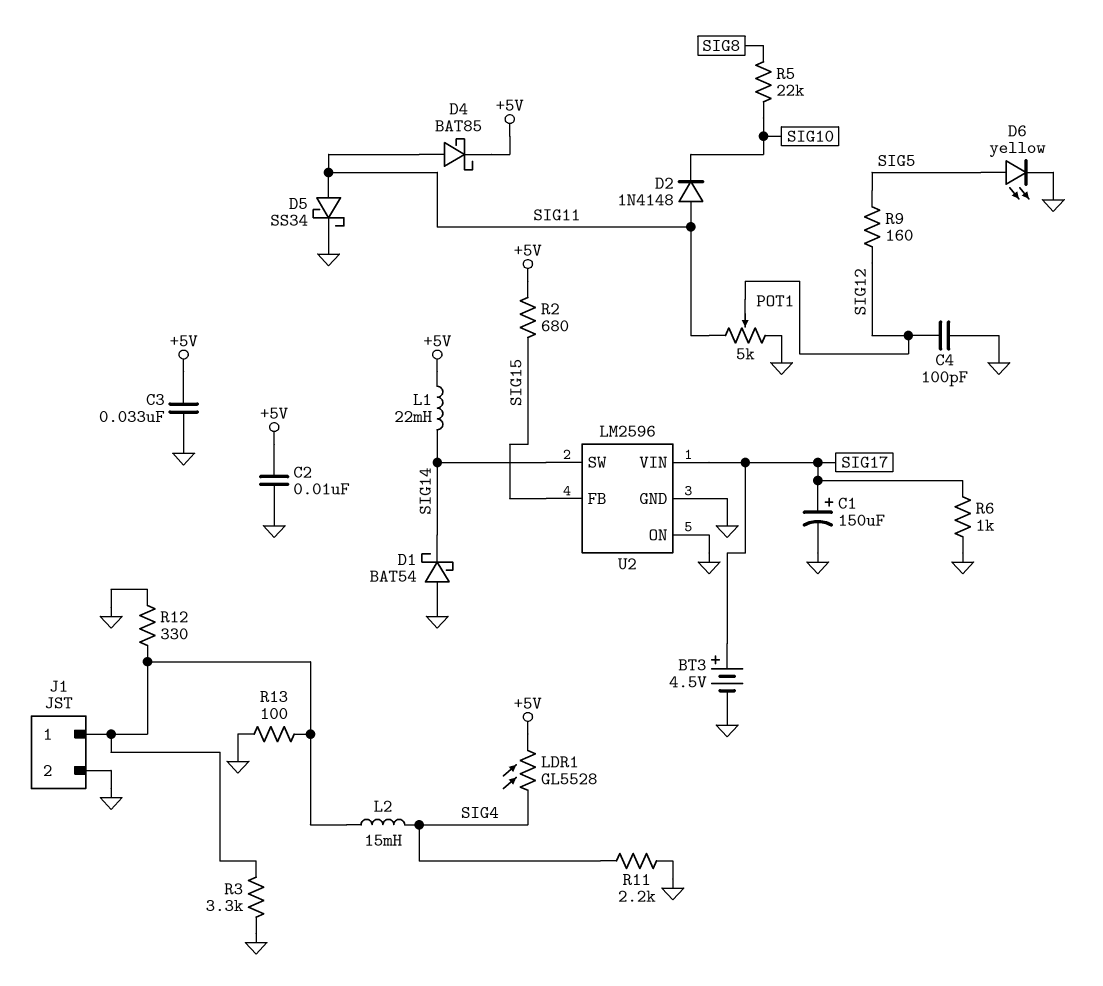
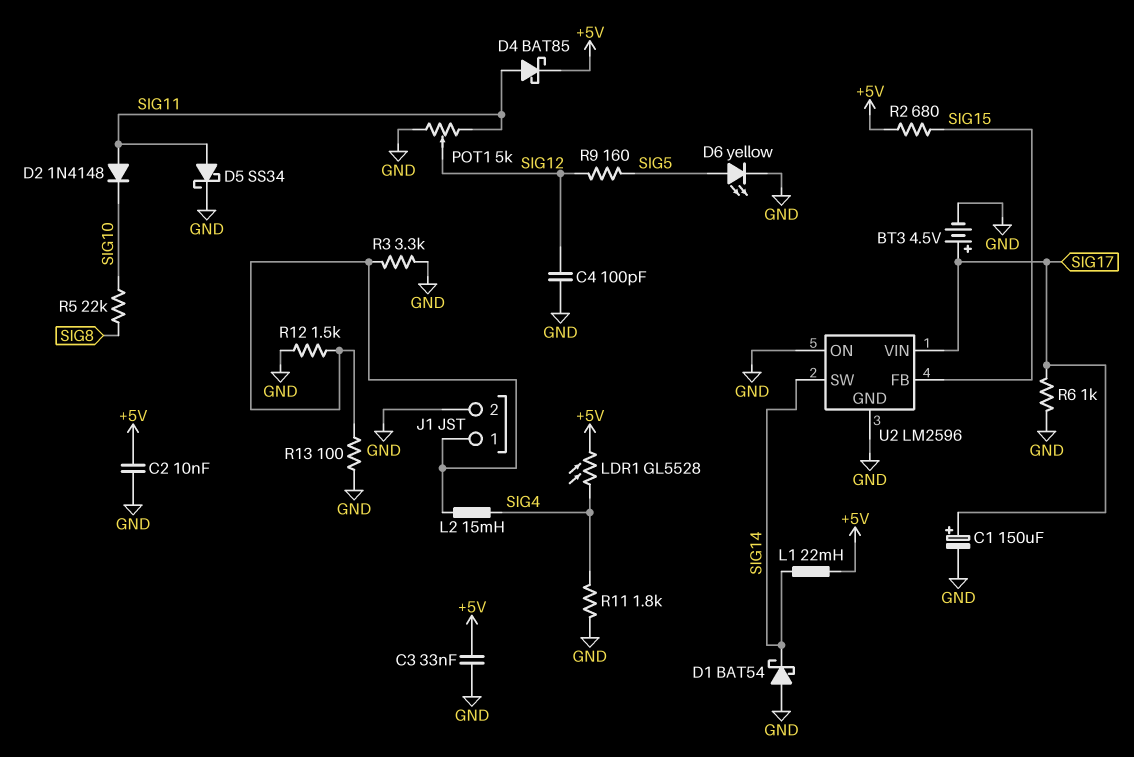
R11: 2.2k (GND, SIG4) -> 1.8k (GND, SIG4)
R12: 330 (GND, J1/1) -> 1.5k (GND, J1/1)

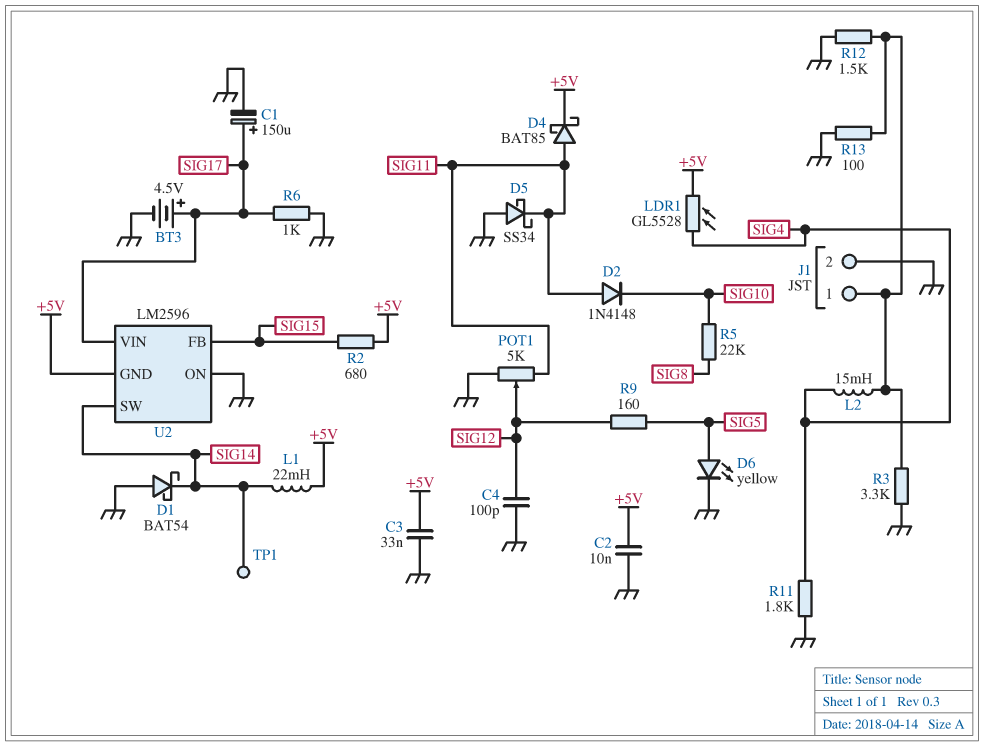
D5: schottky SS34 (A SIG11, K GND) -> schottky SS34 (A GND, K SIG11)
TP1: none -> test point (SIG14)
U2 pin GND: GND -> +5V

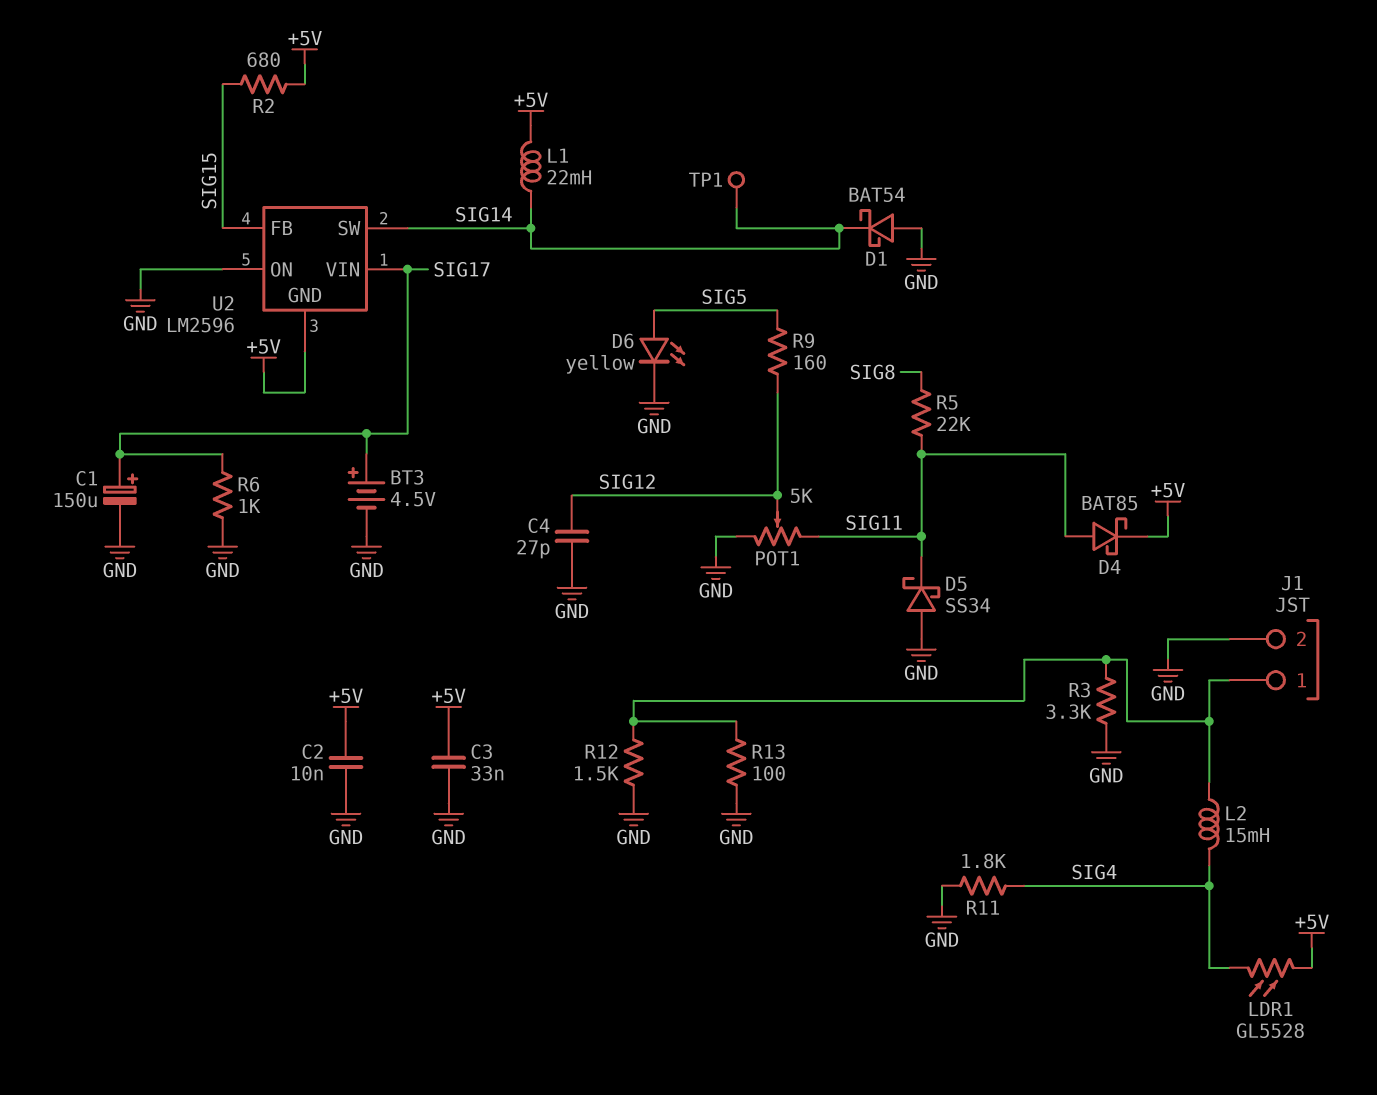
C4: 100pF (GND, SIG12) -> 27pF (GND, SIG12)
D2: diode 1N4148 (A SIG11, K SIG10) -> none
R5: 22k (SIG8, SIG10) -> 22k (SIG8, SIG11)

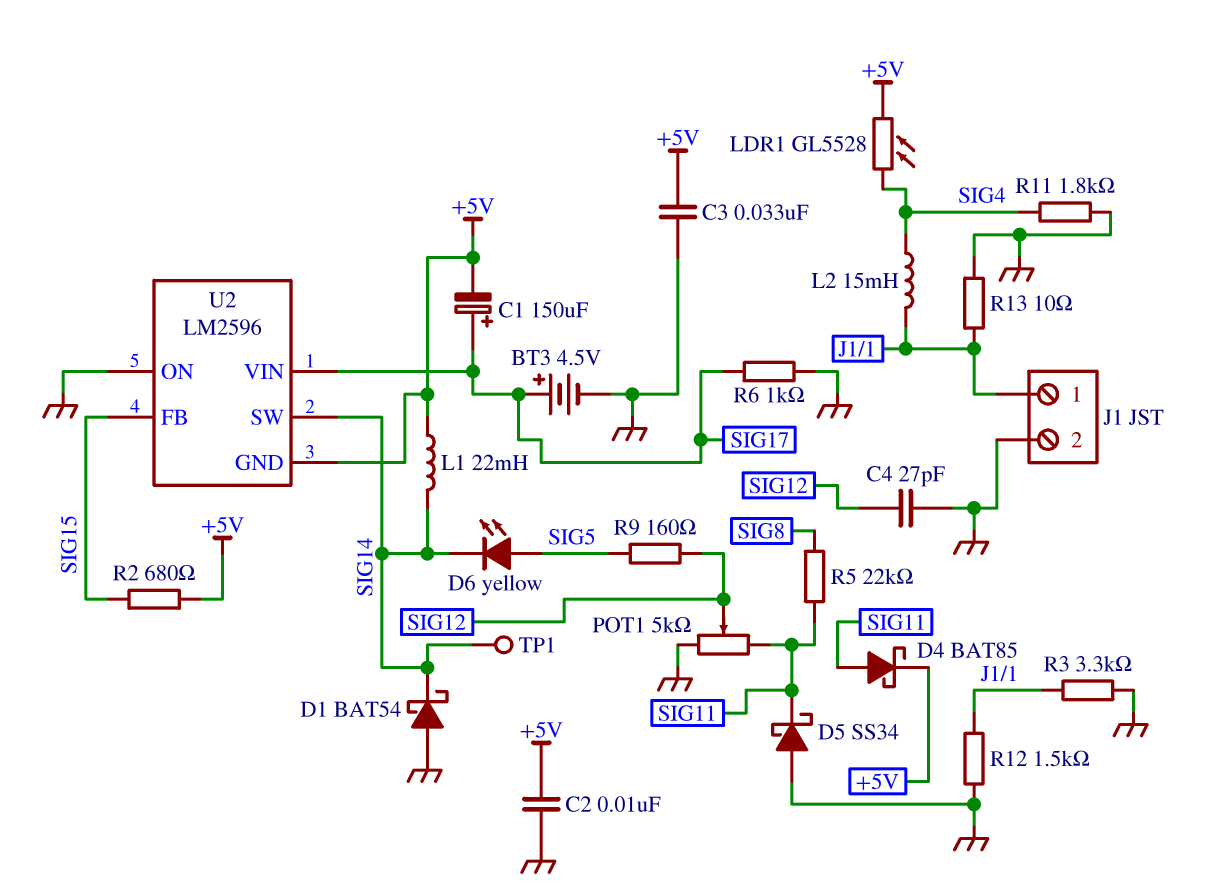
C1: 150uF (plus SIG17, minus GND) -> 150uF (plus SIG17, minus +5V)
D6: LED yellow (A SIG5, K GND) -> LED yellow (A SIG5, K SIG14)
R13: 100 (GND, J1/1) -> 10 (GND, J1/1)

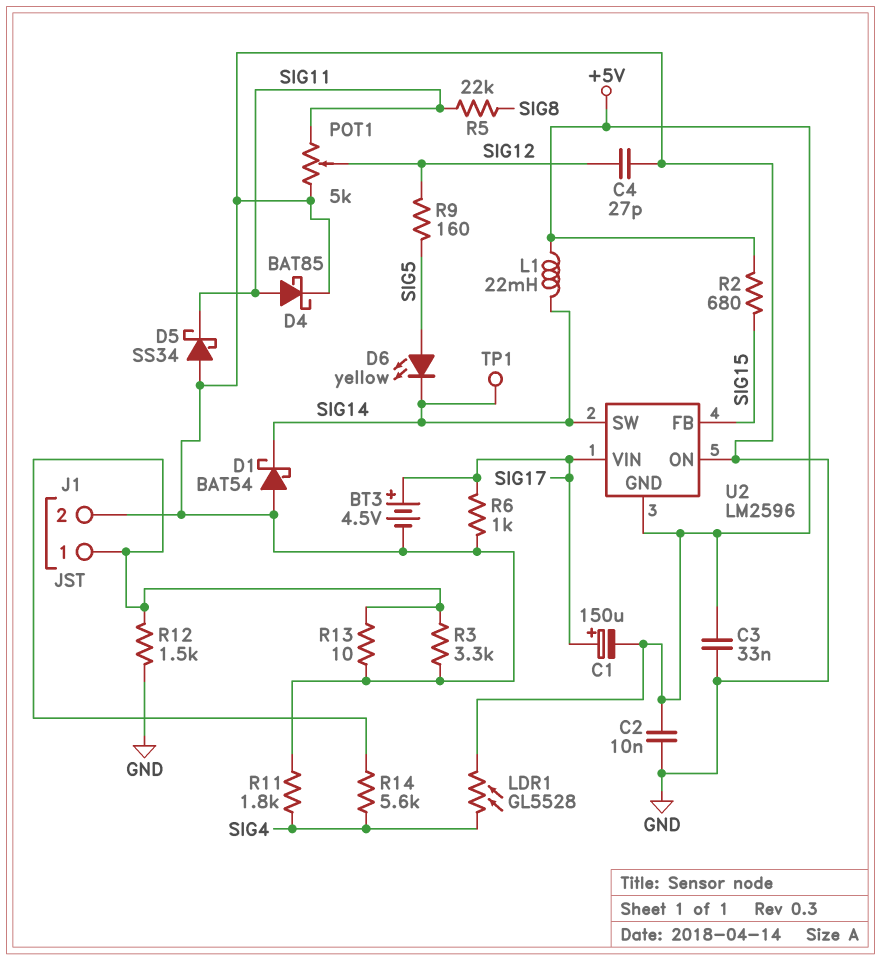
D4: schottky BAT85 (A SIG11, K +5V) -> schottky BAT85 (A SIG11, K GND)
L2: 15mH (J1/1, SIG4) -> none
R14: none -> 5.6k (J1/1, SIG4)

